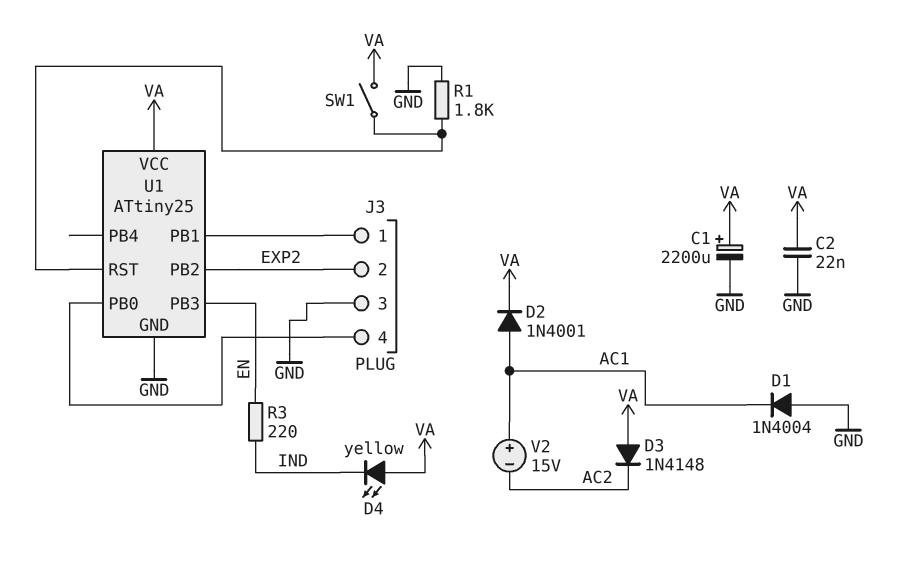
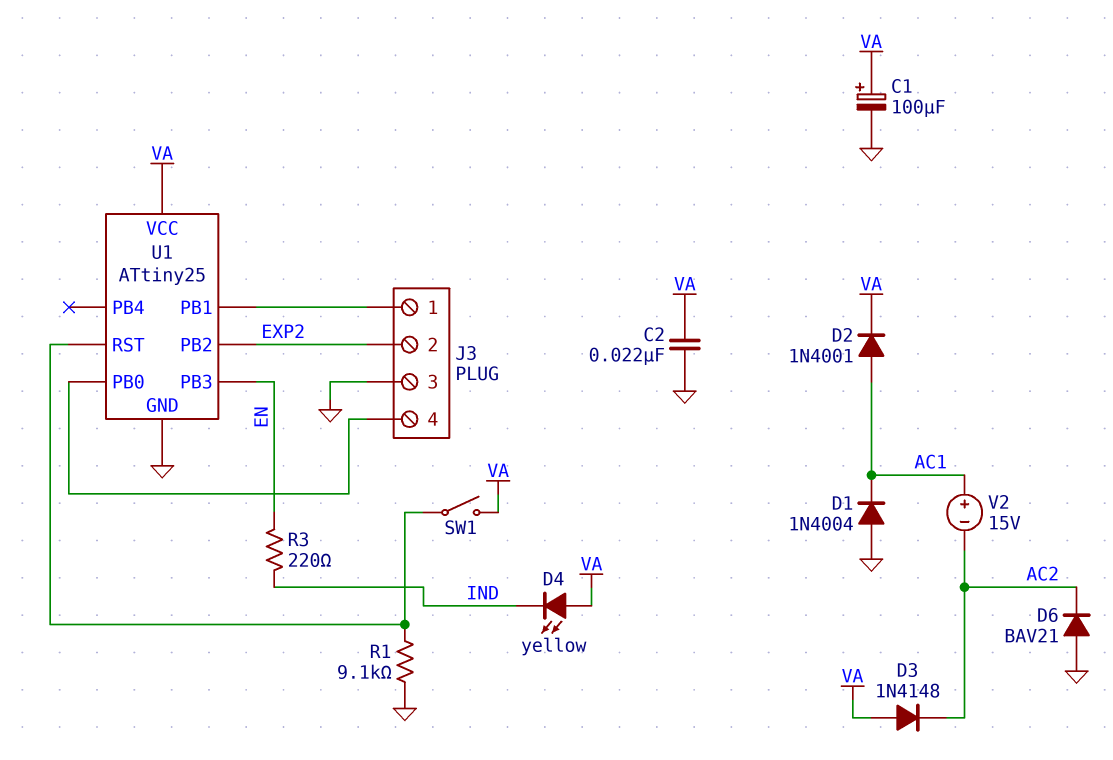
C1: 2200uF (plus VA, minus GND) -> 100uF (plus VA, minus GND)
D6: none -> diode BAV21 (A GND, K AC2)
R1: 1.8k (GND, U1/RST) -> 9.1k (GND, U1/RST)

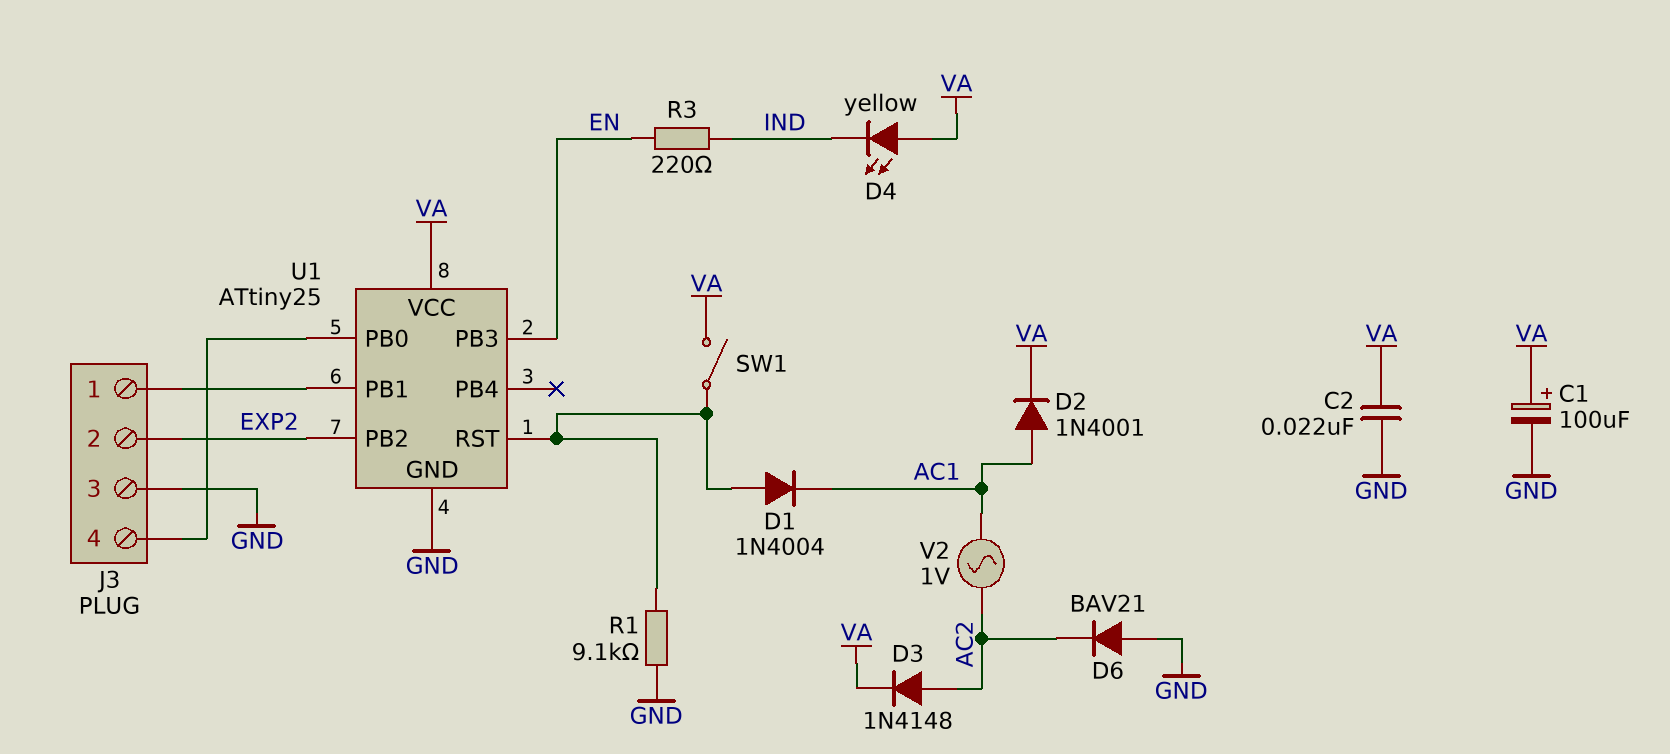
D1: diode 1N4004 (A GND, K AC1) -> diode 1N4004 (A U1/RST, K AC1)
D3: diode 1N4148 (A VA, K AC2) -> diode 1N4148 (A AC2, K VA)
V2: 15V (plus AC1, minus AC2) -> AC 1V (AC1, AC2)

